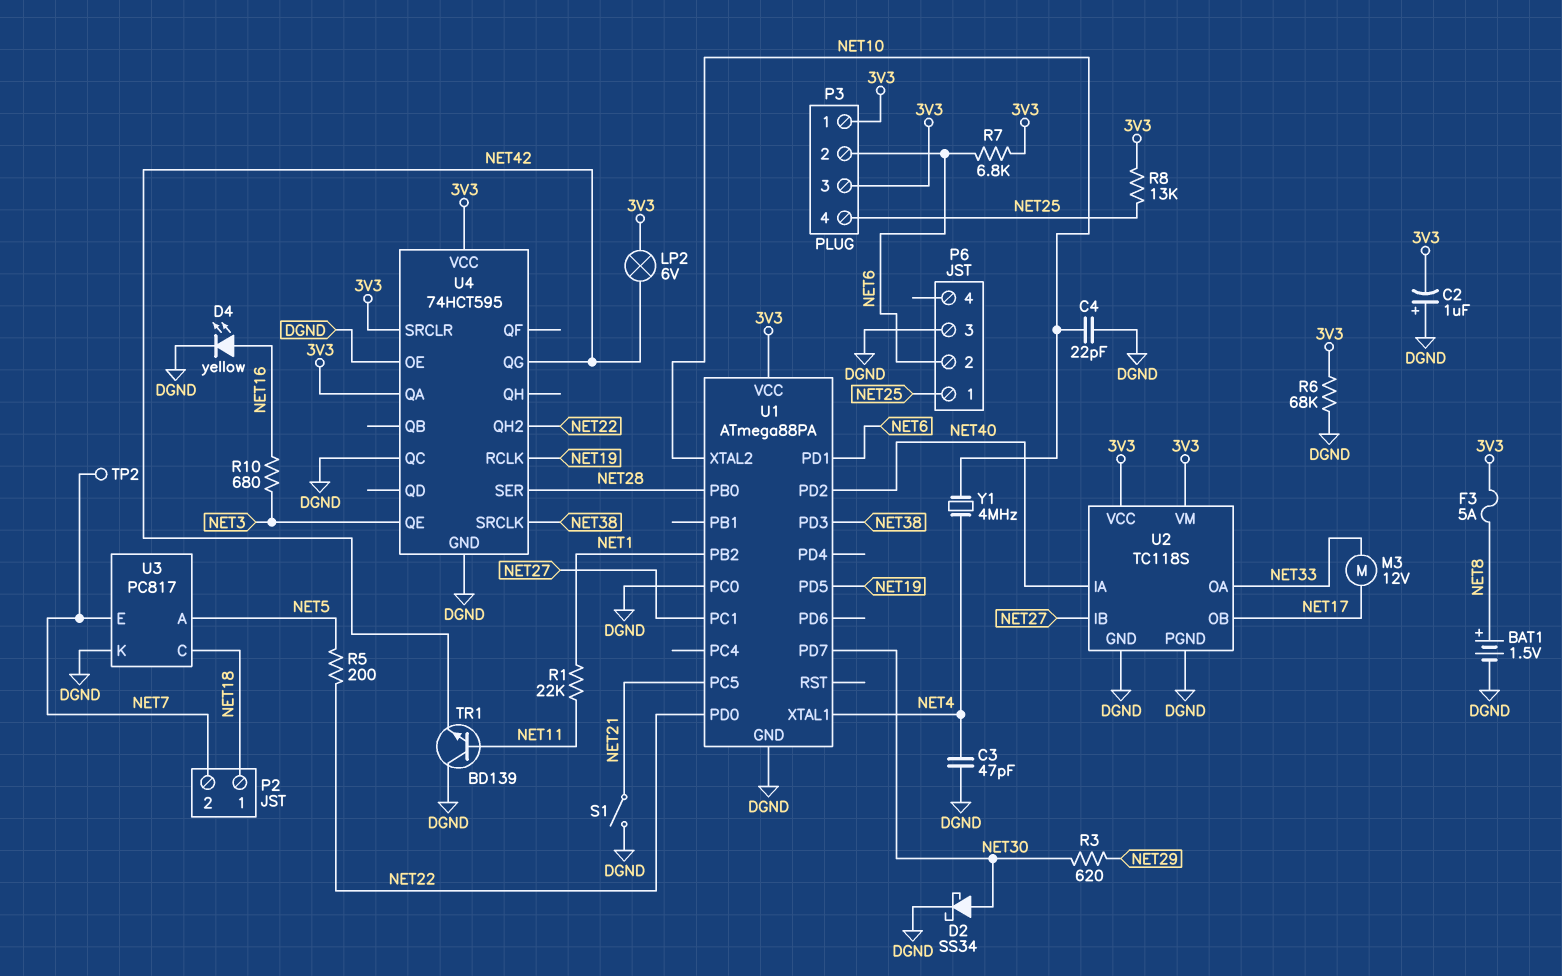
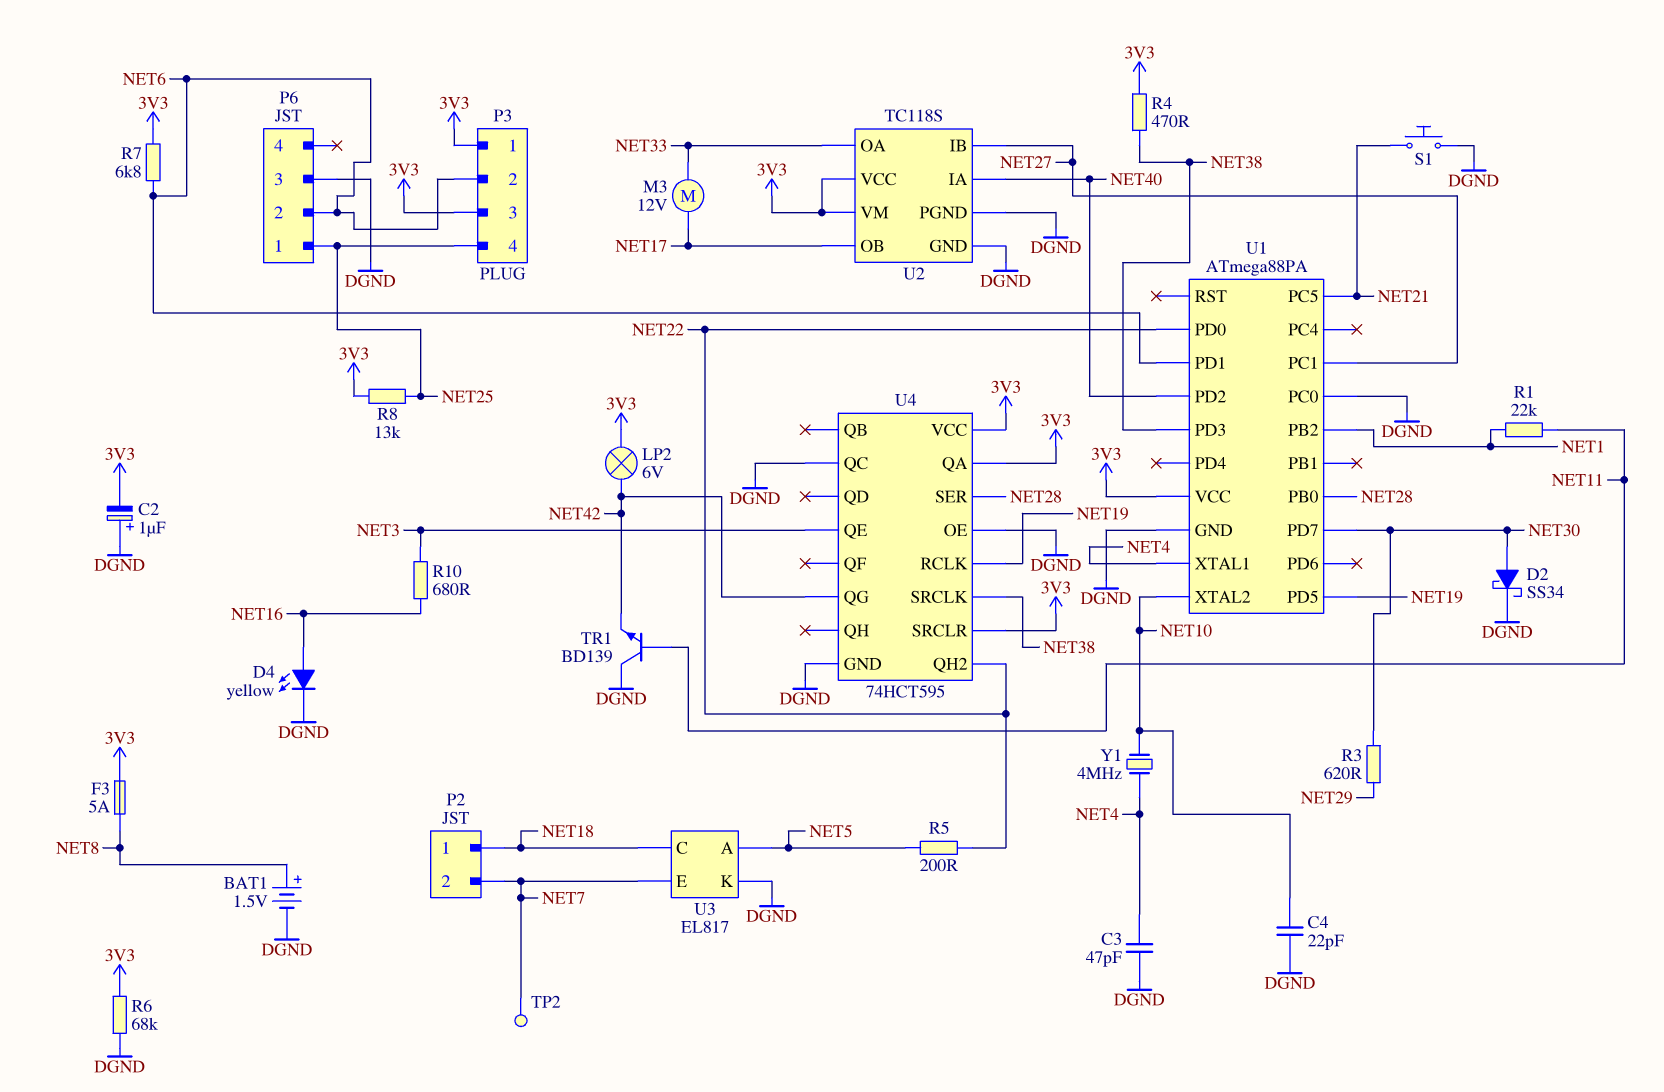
R4: none -> 470 (3V3, NET38)
S1: switch (DGND, NET21) -> button (DGND, NET21)
U3: PC817 -> EL817

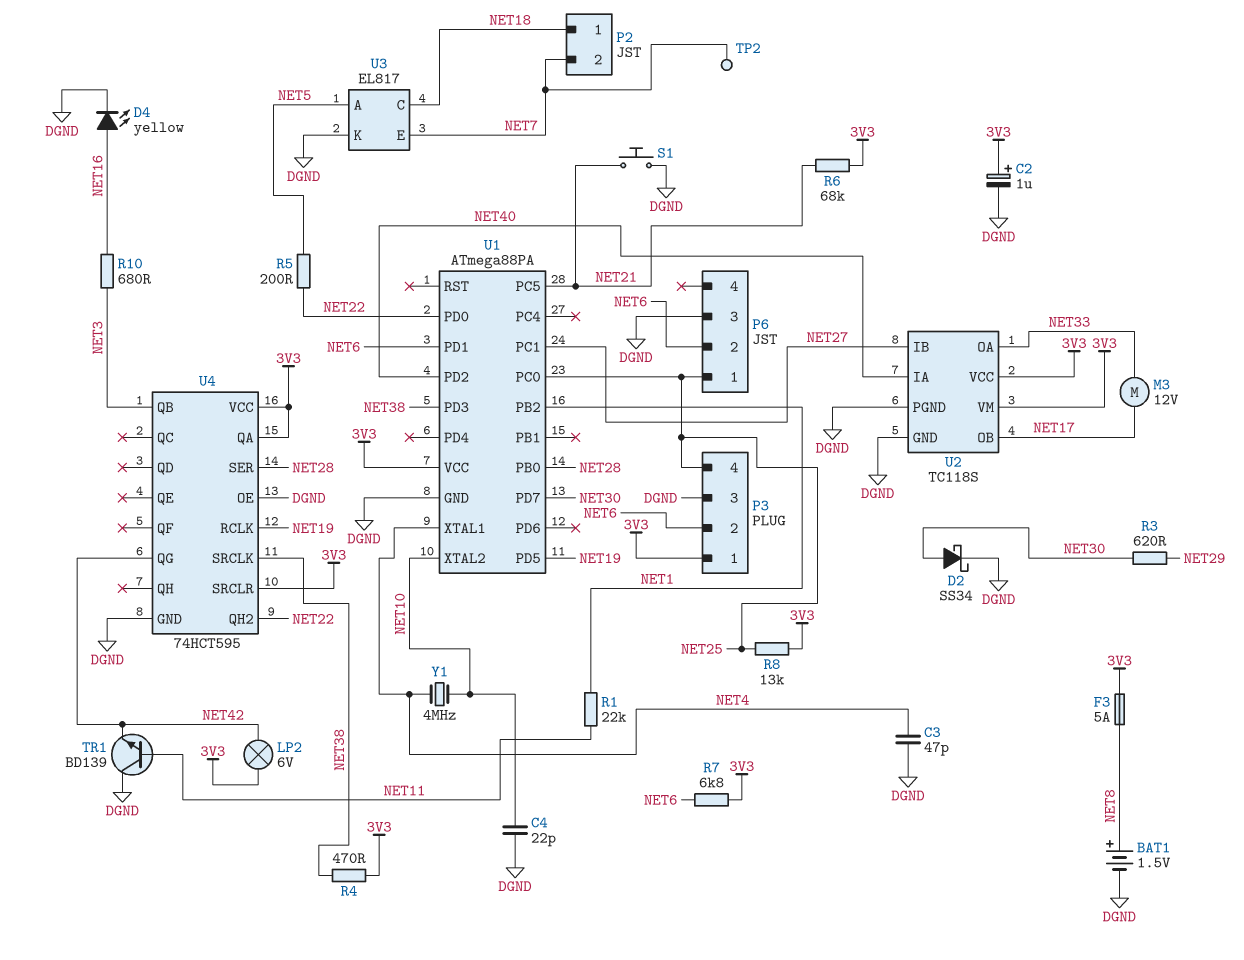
C2: 1uF (plus DGND, minus 3V3) -> 1uF (plus 3V3, minus DGND)
P3 pin 3: 3V3 -> DGND
R6: 68k (3V3, DGND) -> 68k (3V3, NET21)
U1 pin PC0: DGND -> NET25
U4 pin QB: none -> NET3
U4 pin QC: DGND -> none
U4 pin QE: NET3 -> none

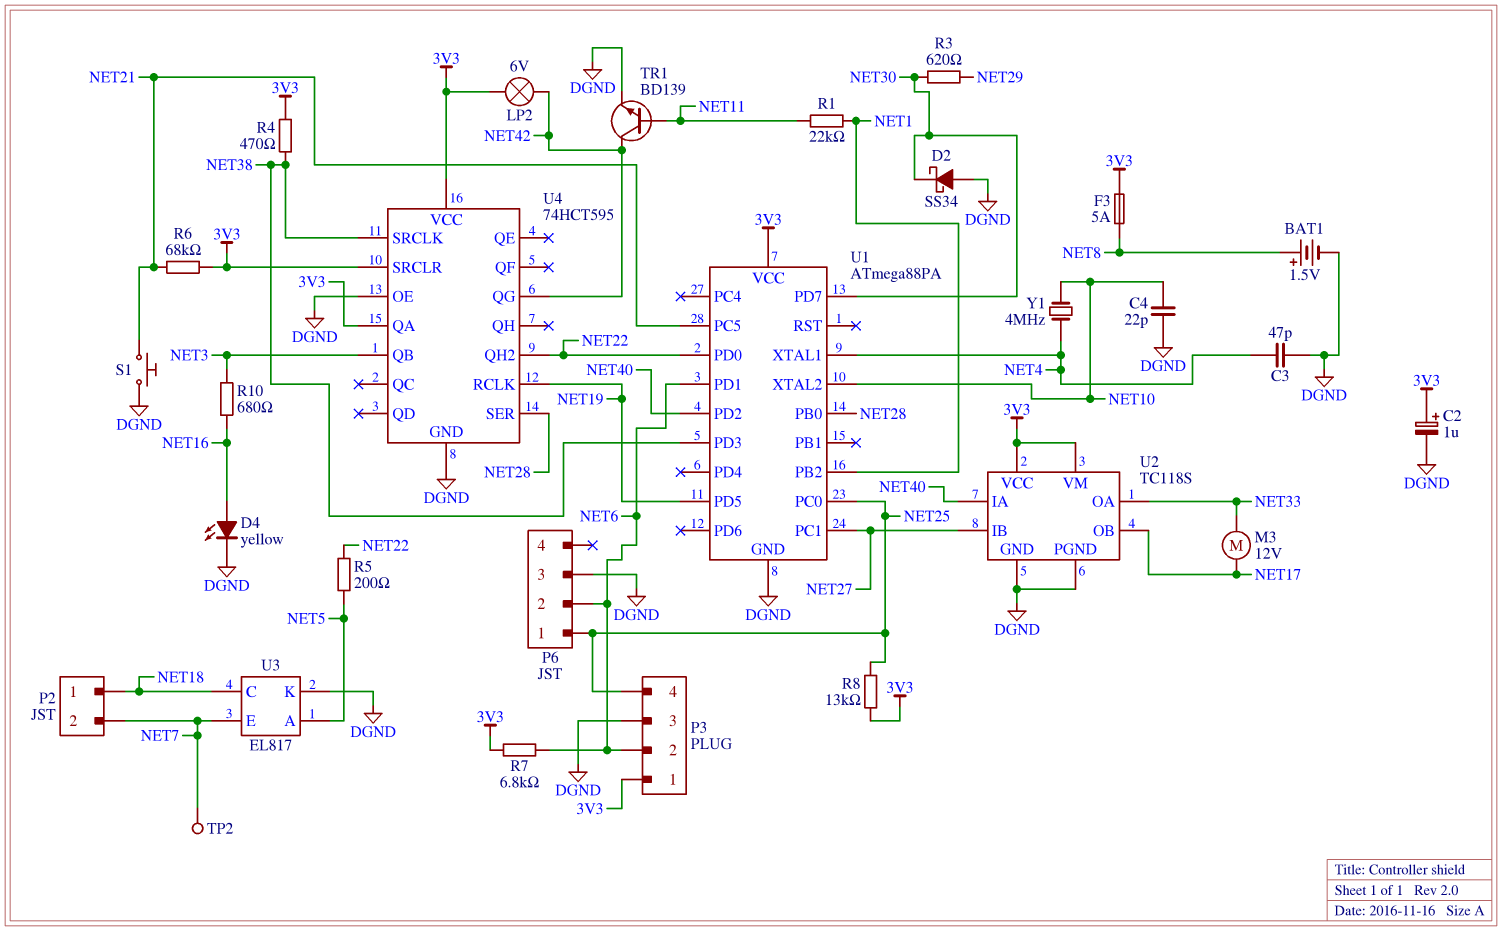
D2: schottky SS34 (A NET30, K DGND) -> schottky SS34 (A DGND, K NET30)
TR1: NPN BD139 (B NET11, C DGND, E NET42) -> NPN BD139 (B NET11, C NET42, E DGND)

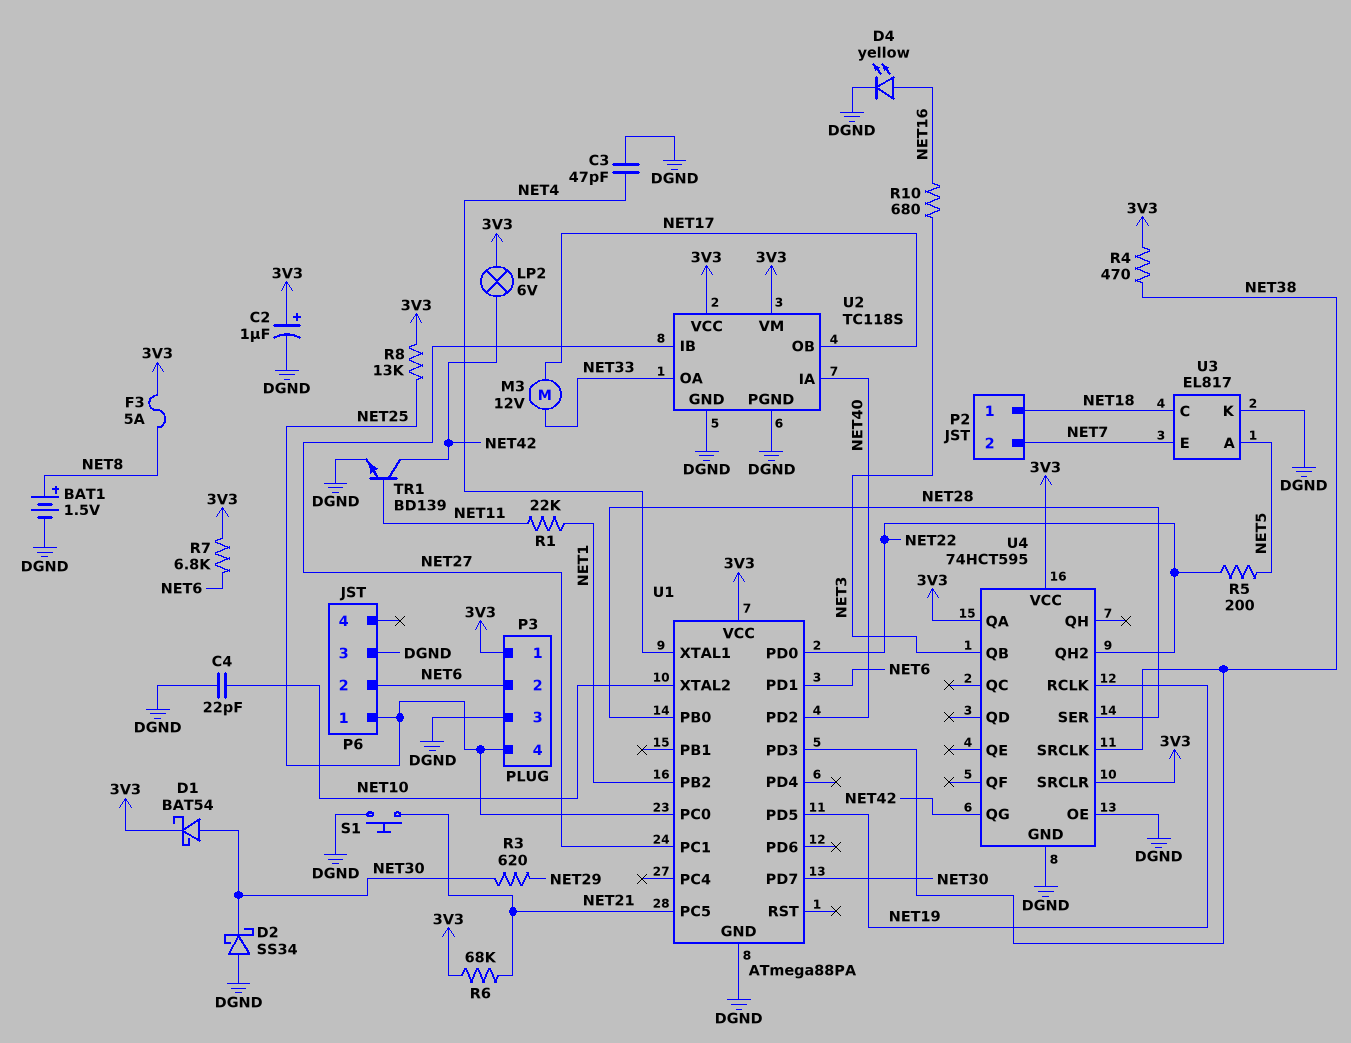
D1: none -> schottky BAT54 (A NET30, K 3V3)
TP2: test point (NET7) -> none
Y1: 4MHz (NET4, NET10) -> none

